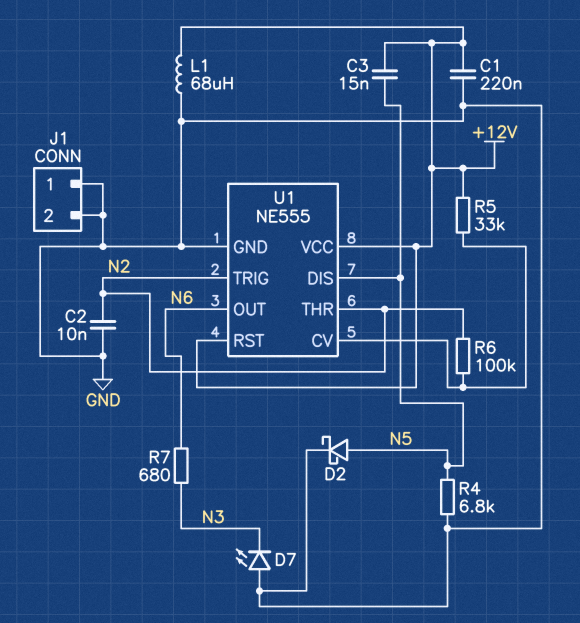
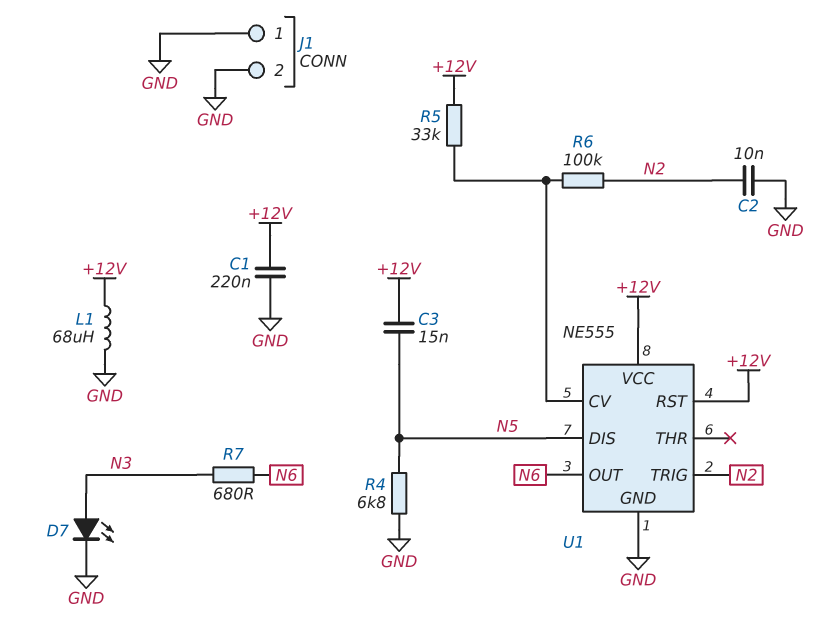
D2: schottky (A N5, K GND) -> none
D7: LED (A GND, K N3) -> LED (A N3, K GND)
U1 pin THR: N2 -> none

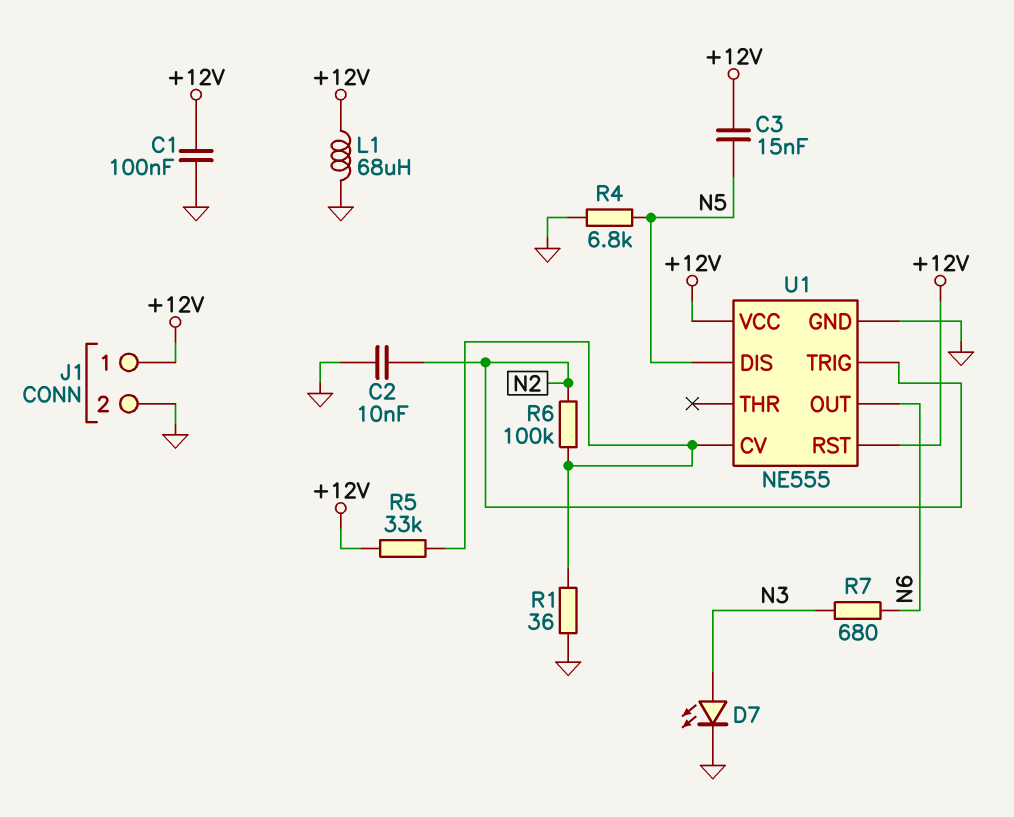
C1: 220nF (+12V, GND) -> 100nF (+12V, GND)
J1 pin 1: GND -> +12V
R1: none -> 36 (GND, U1/CV)

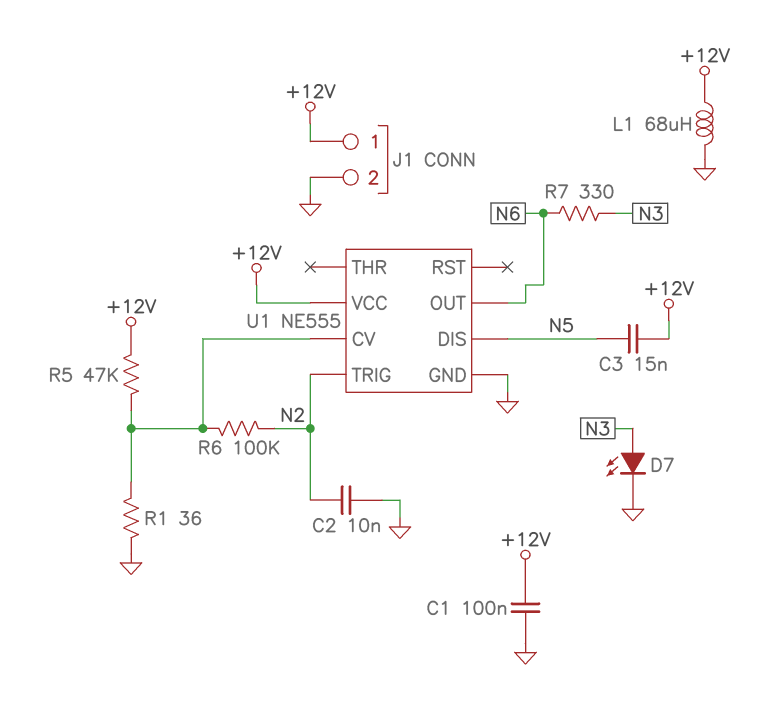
R4: 6.8k (GND, N5) -> none
R5: 33k (+12V, U1/CV) -> 47k (+12V, U1/CV)
R7: 680 (N3, N6) -> 330 (N3, N6)
U1 pin RST: +12V -> none

